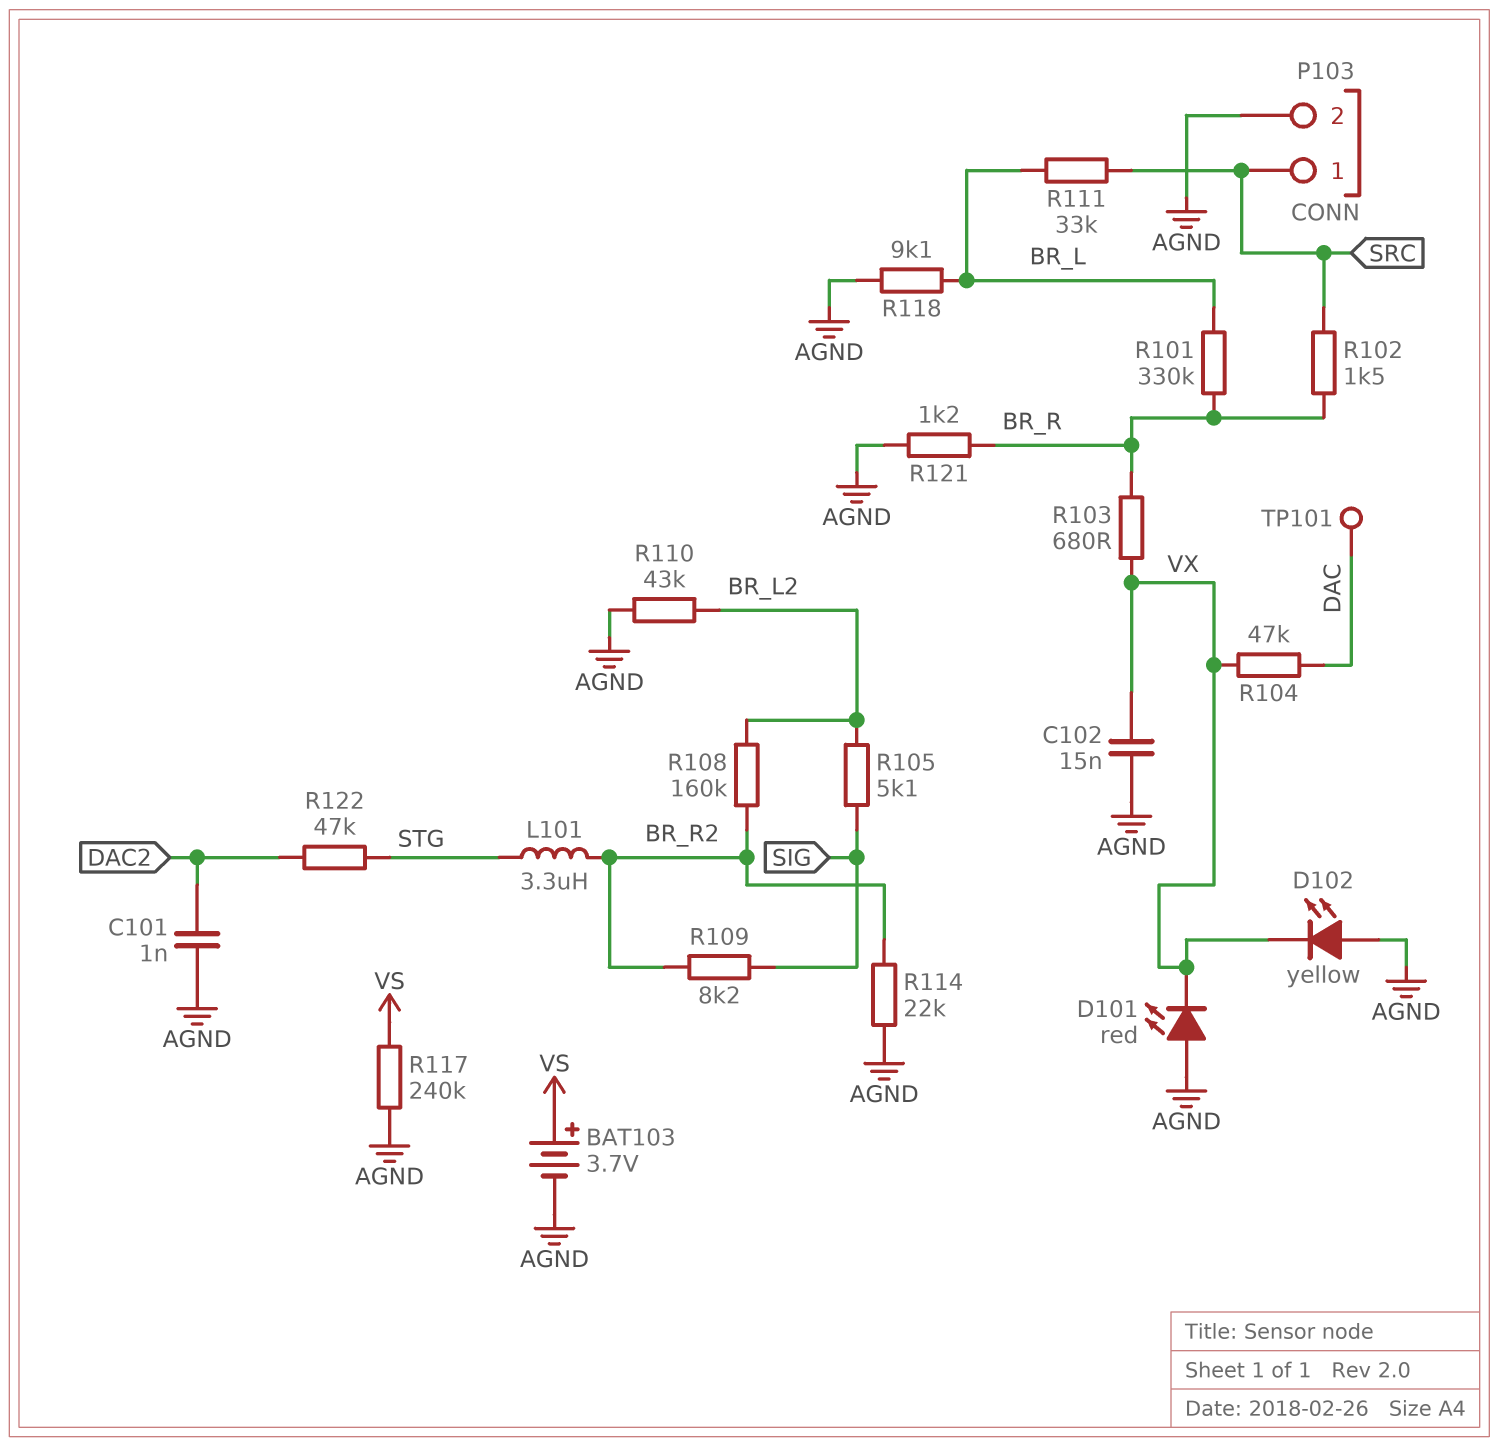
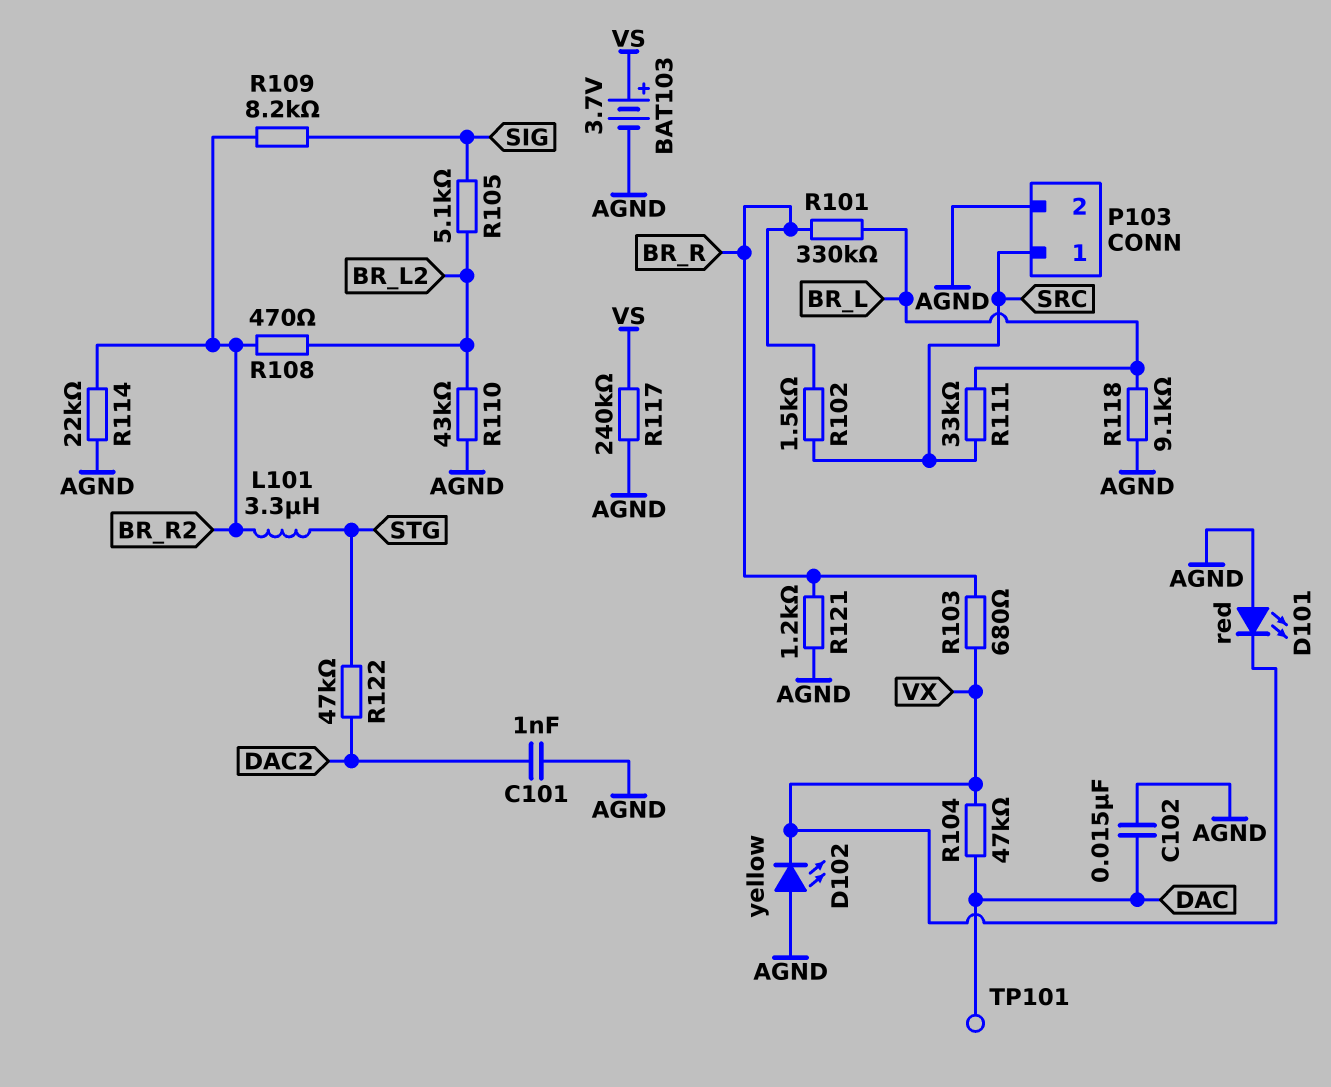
C102: 15nF (AGND, VX) -> 15nF (AGND, DAC)
R108: 160k (BR_L2, BR_R2) -> 470 (BR_L2, BR_R2)

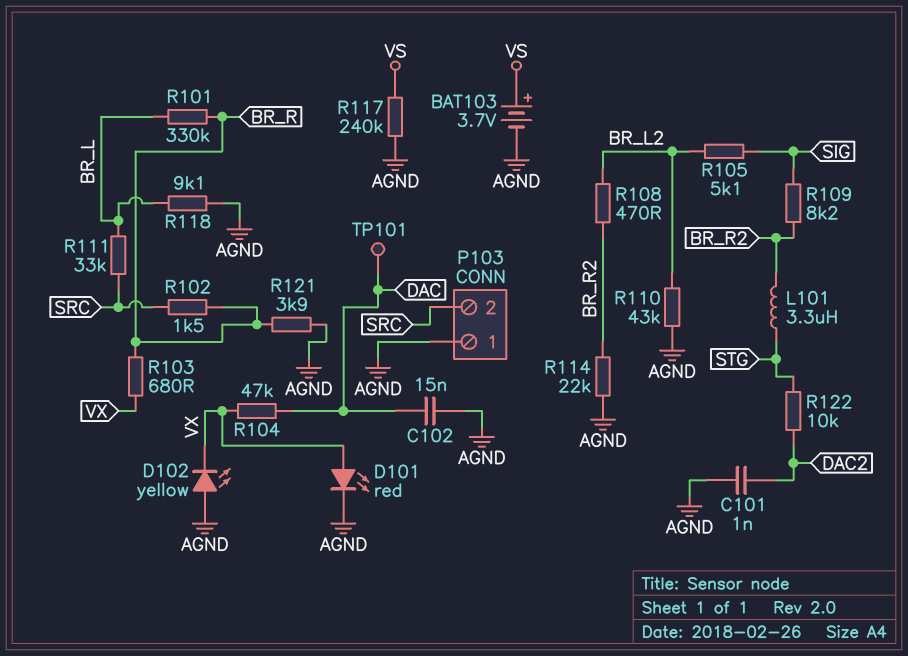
D101: LED red (A AGND, K VX) -> LED red (A VX, K AGND)
P103 pin 1: SRC -> AGND
P103 pin 2: AGND -> SRC
R121: 1.2k (AGND, BR_R) -> 3.9k (AGND, BR_R)
R122: 47k (DAC2, STG) -> 10k (DAC2, STG)

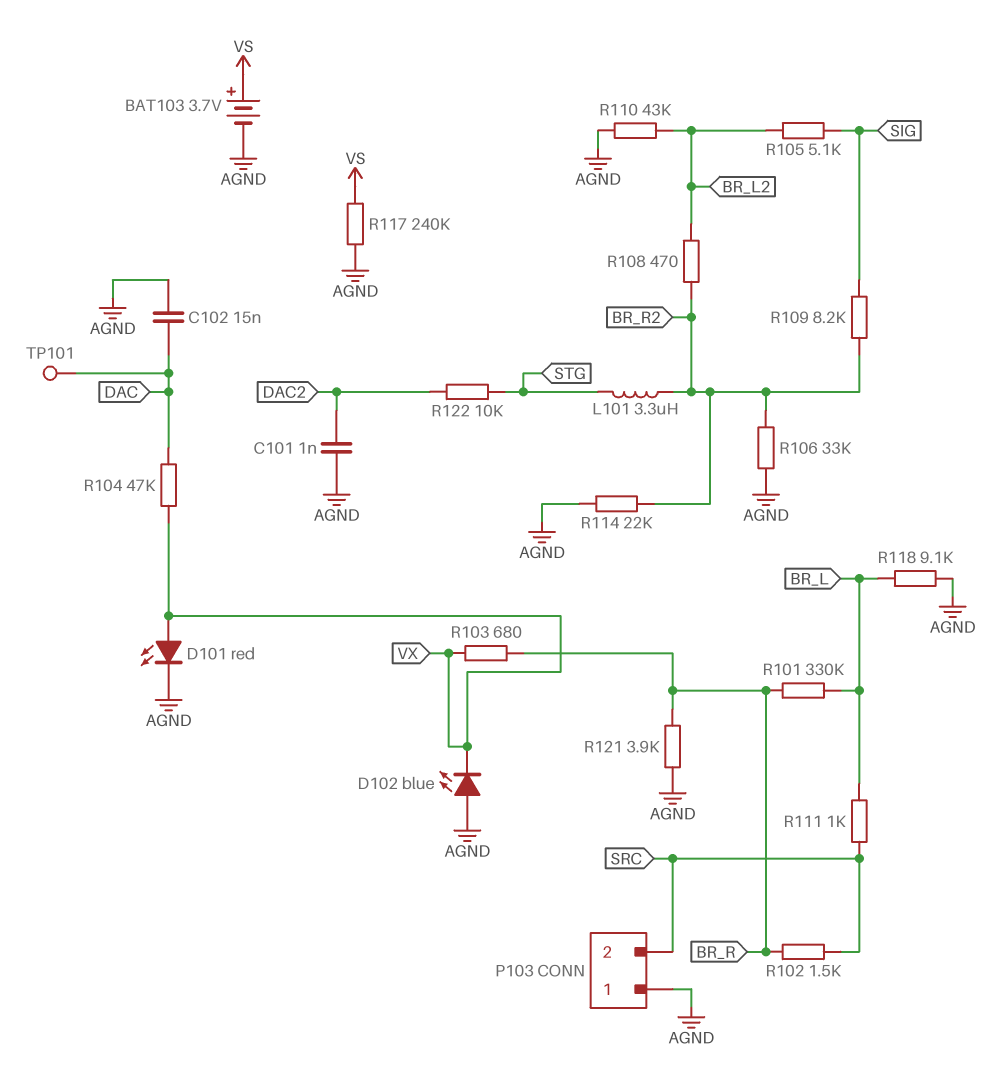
D102: LED yellow (A AGND, K VX) -> LED blue (A AGND, K VX)
R106: none -> 33k (AGND, BR_R2)
R111: 33k (BR_L, SRC) -> 1k (BR_L, SRC)

